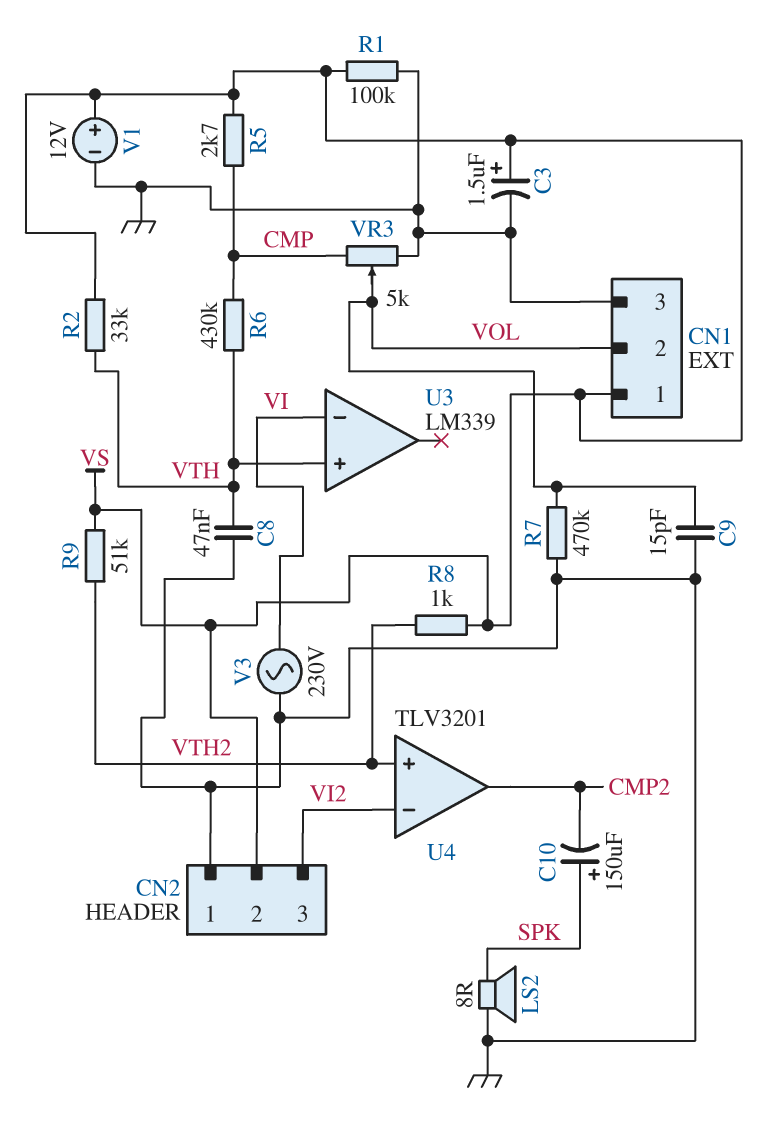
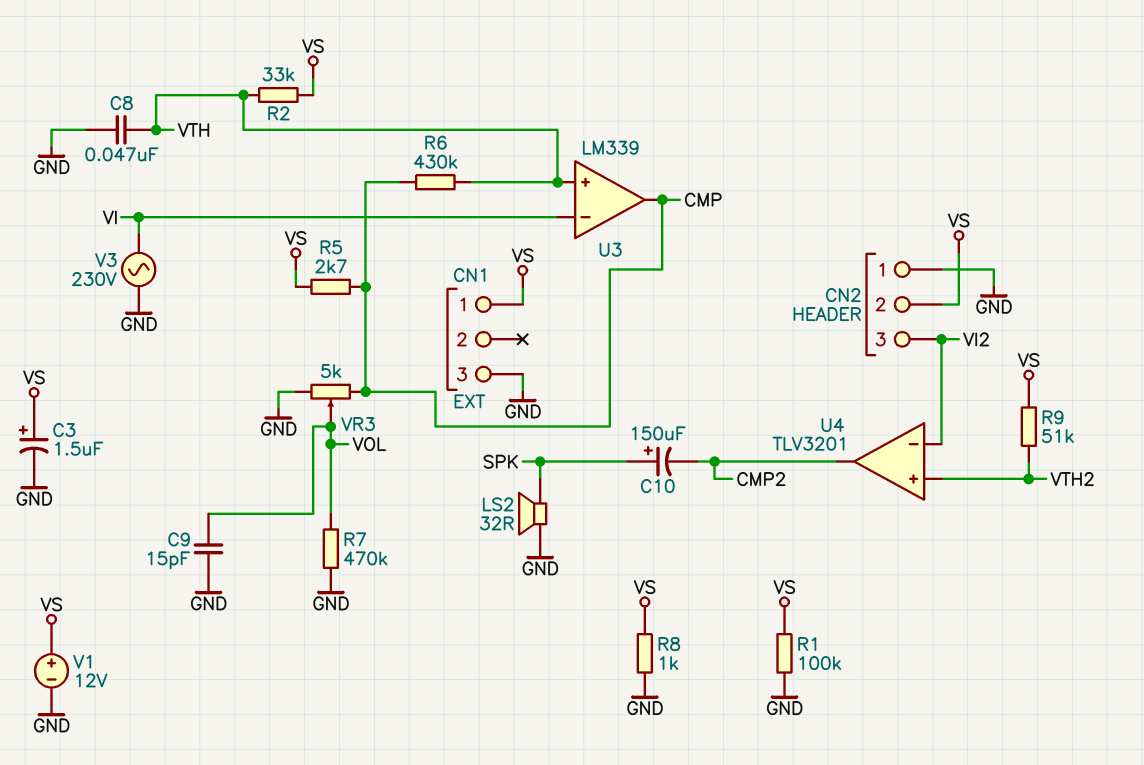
CN1 pin 2: VOL -> none
LS2: speaker 8R (GND, SPK) -> speaker 32R (GND, SPK)
R8: 1k (VS, VTH2) -> 1k (GND, VS)
U3 pin out: none -> CMP

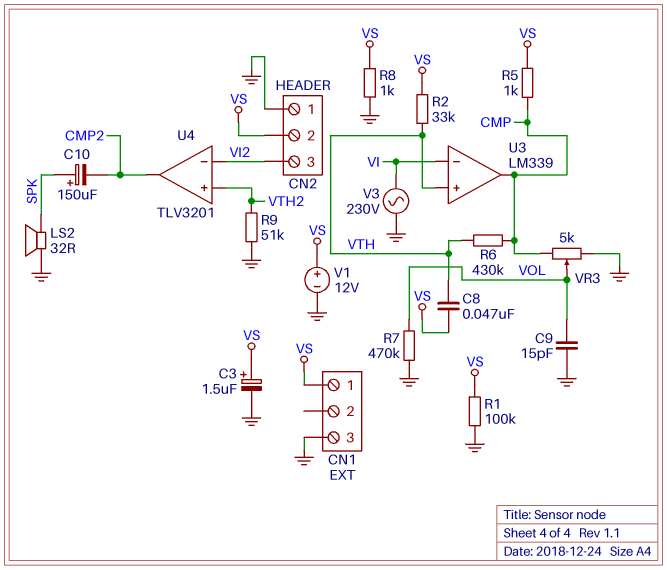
C8: 47nF (GND, VTH) -> 47nF (VS, VTH)
R5: 2.7k (CMP, VS) -> 1k (CMP, VS)
R9: 51k (VS, VTH2) -> 51k (GND, VTH2)

